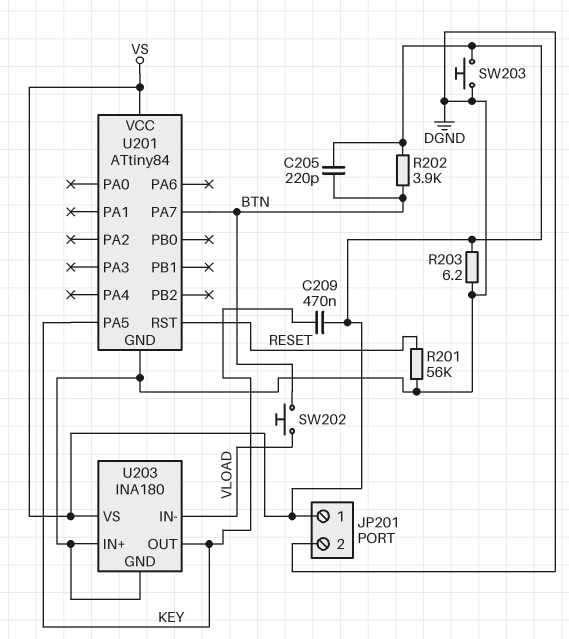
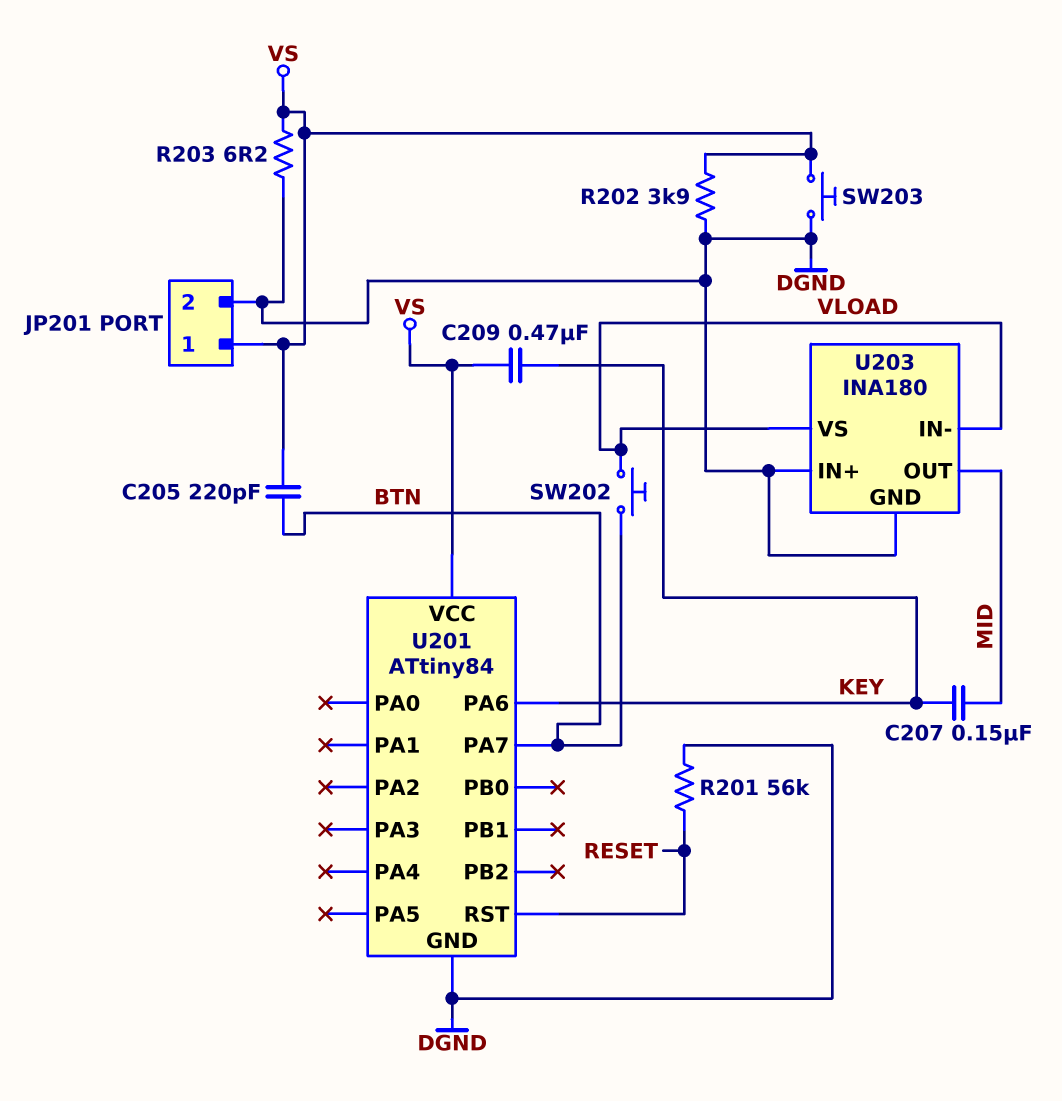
C207: none -> 150nF (KEY, MID)
R202: 3.9k (BTN, VS) -> 3.9k (DGND, VS)
U201 pin PA5: KEY -> none
U201 pin PA6: none -> KEY
U203 pin OUT: KEY -> MID
U203 pin VS: VS -> VLOAD

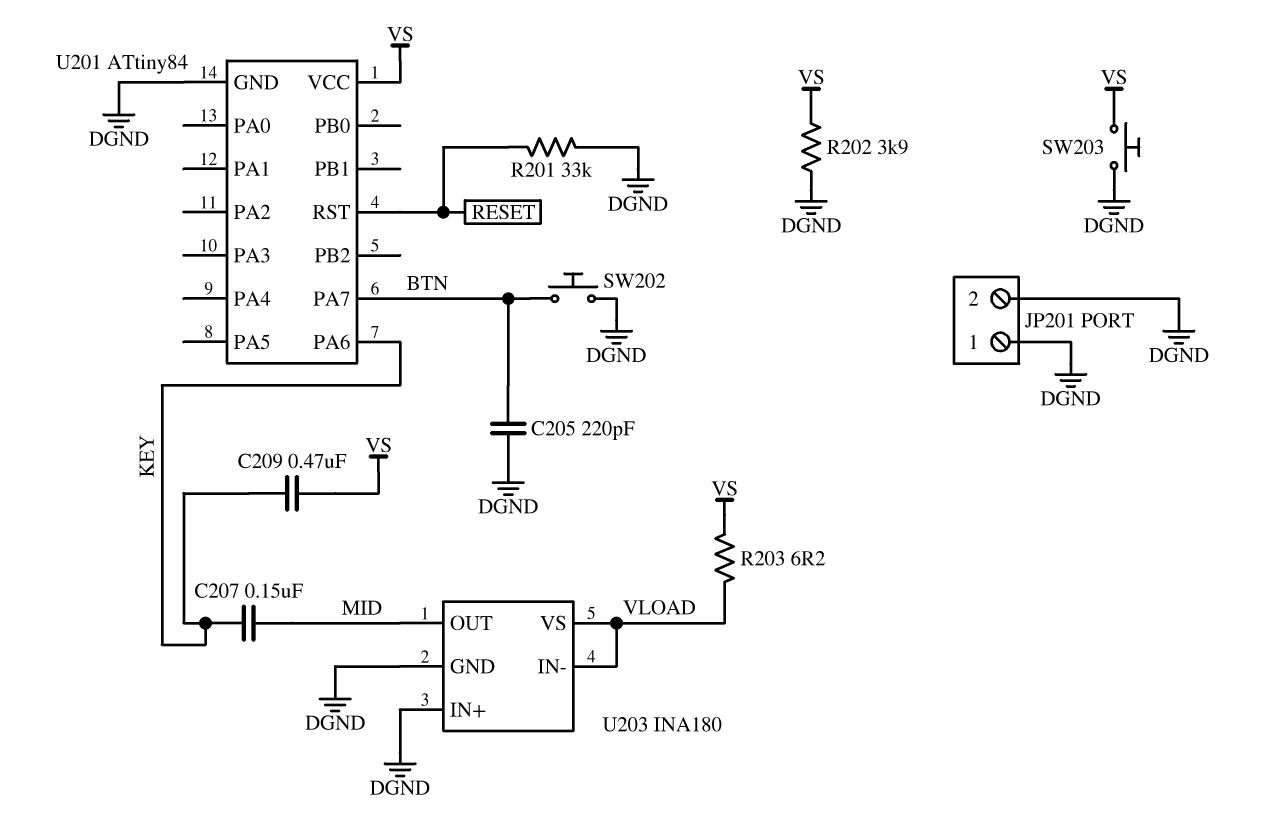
C205: 220pF (BTN, VS) -> 220pF (BTN, DGND)
JP201 pin 1: VS -> DGND
R201: 56k (DGND, RESET) -> 33k (DGND, RESET)
R203: 6.2 (DGND, VS) -> 6.2 (VLOAD, VS)
SW202: button (BTN, VLOAD) -> button (BTN, DGND)

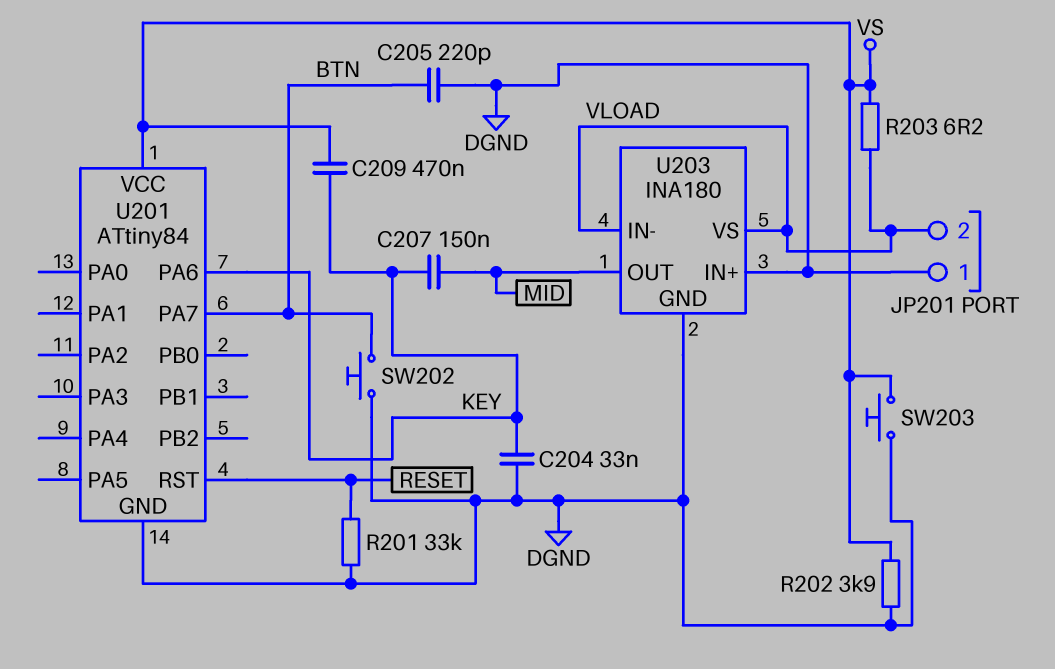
C204: none -> 33nF (DGND, KEY)
JP201 pin 2: DGND -> VLOAD

